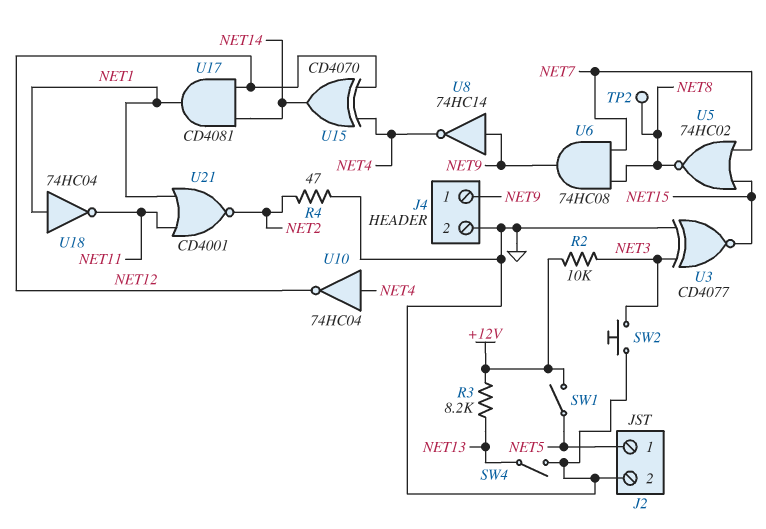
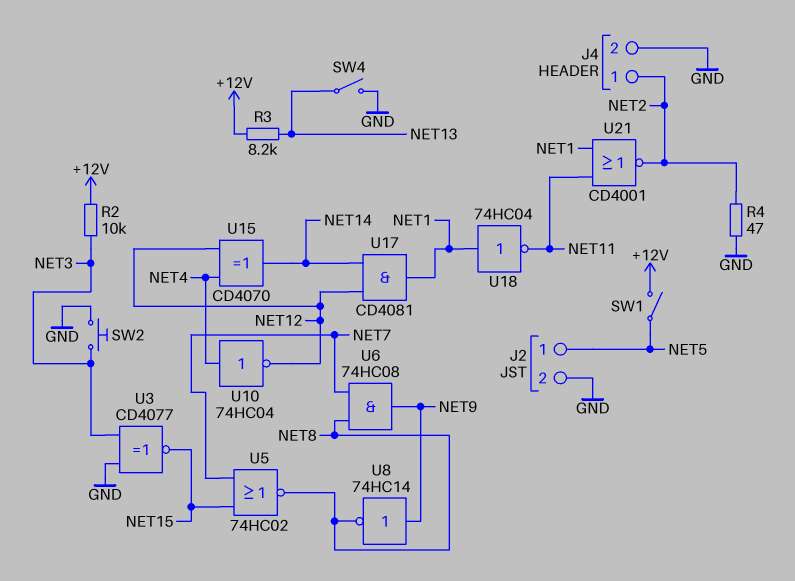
J4 pin 1: NET9 -> NET2
TP2: test point (NET8) -> none
U8: NOT 74HC14 (in NET9, out NET4) -> NOT 74HC14 (in NET9, out NET8)

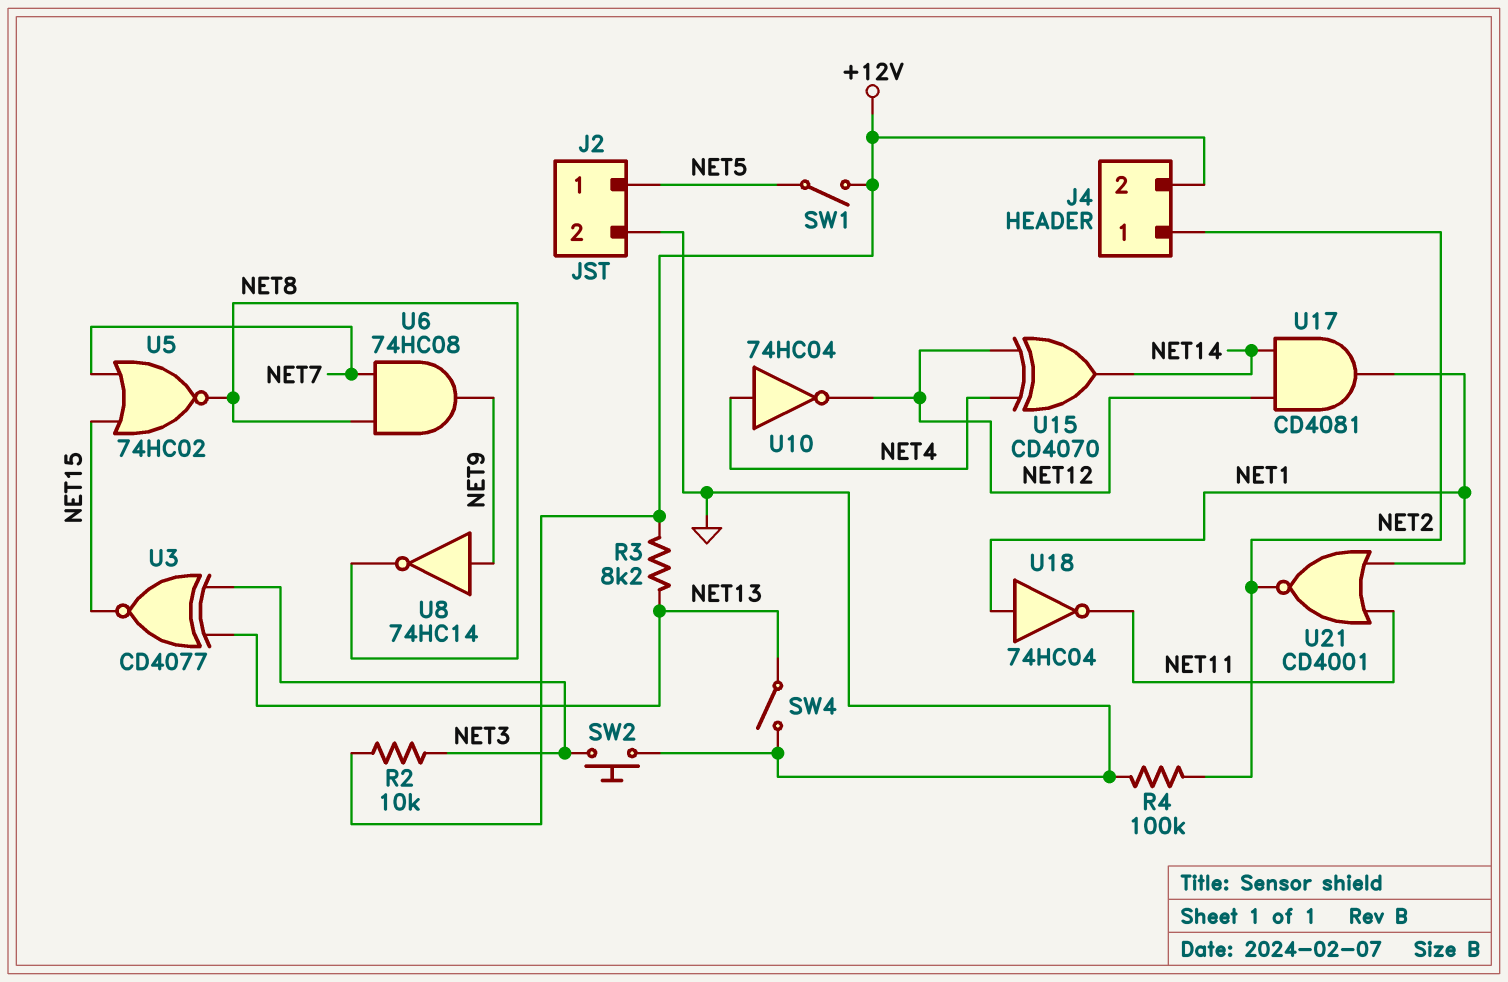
J4 pin 2: GND -> +12V
R4: 47 (GND, NET2) -> 100k (GND, NET2)
U3: XNOR CD4077 (in GND, in NET3, out NET15) -> XNOR CD4077 (in NET3, in NET13, out NET15)

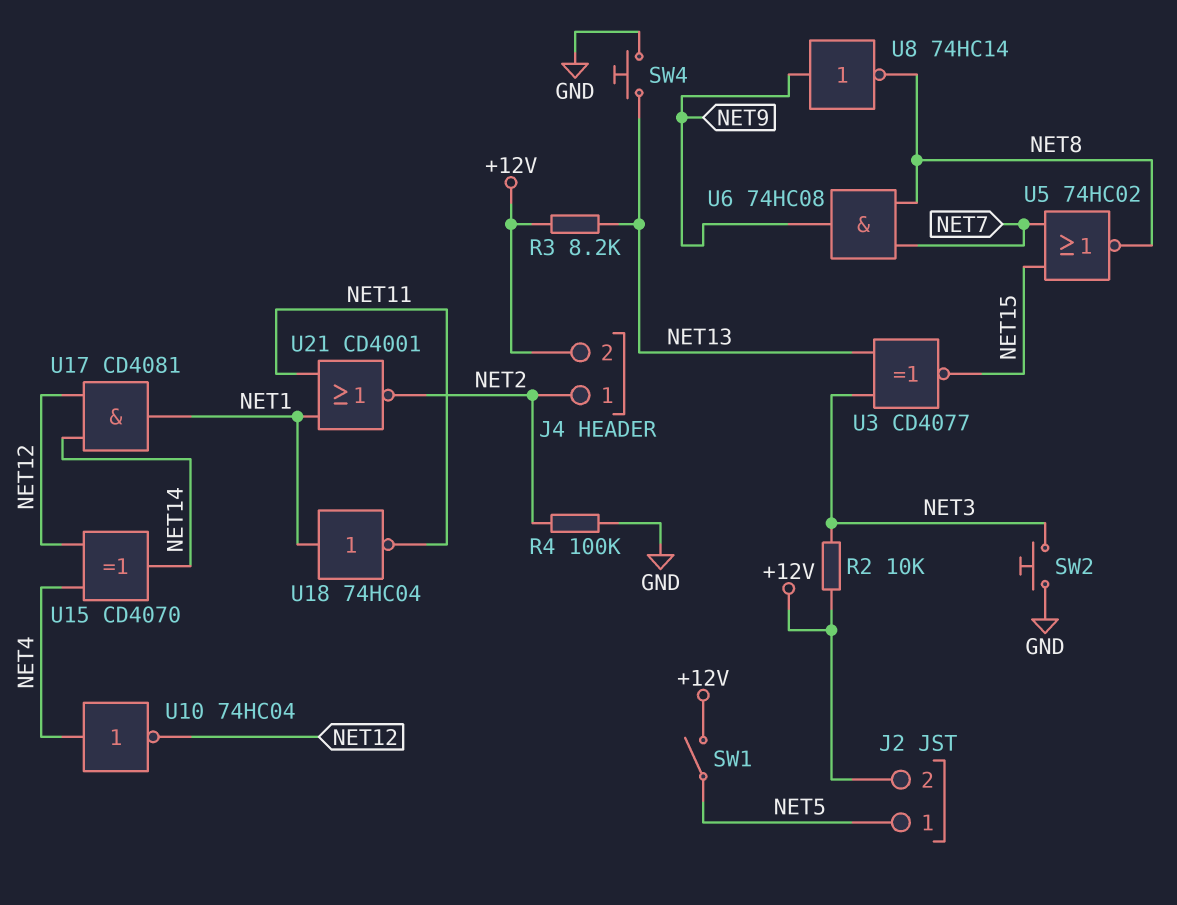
J2 pin 2: GND -> +12V
SW4: switch (GND, NET13) -> button (GND, NET13)

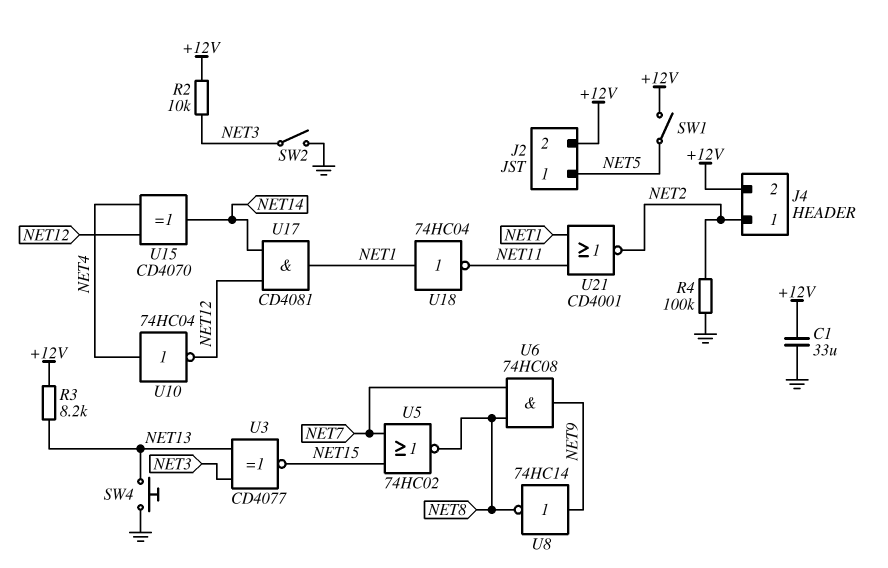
C1: none -> 33uF (+12V, GND)
SW2: button (GND, NET3) -> switch (GND, NET3)

